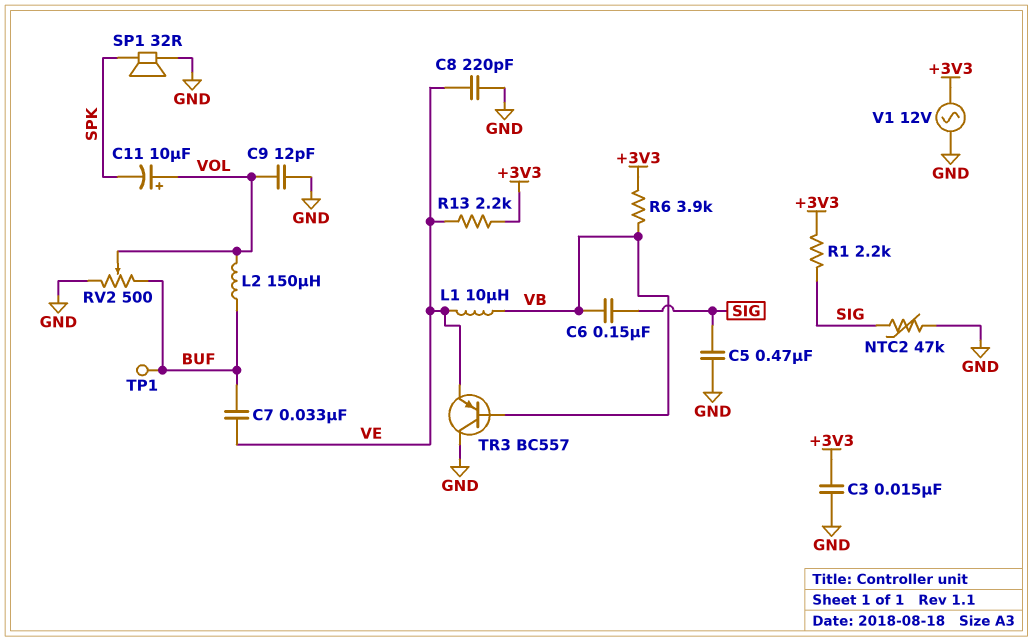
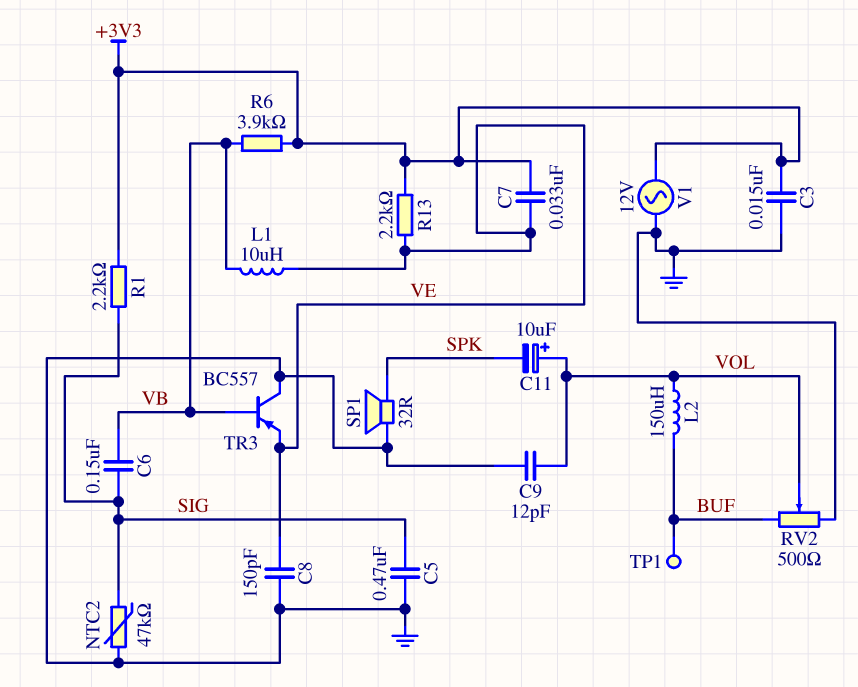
C7: 33nF (BUF, VE) -> 33nF (+3V3, VE)
C8: 220pF (GND, VE) -> 150pF (GND, VE)

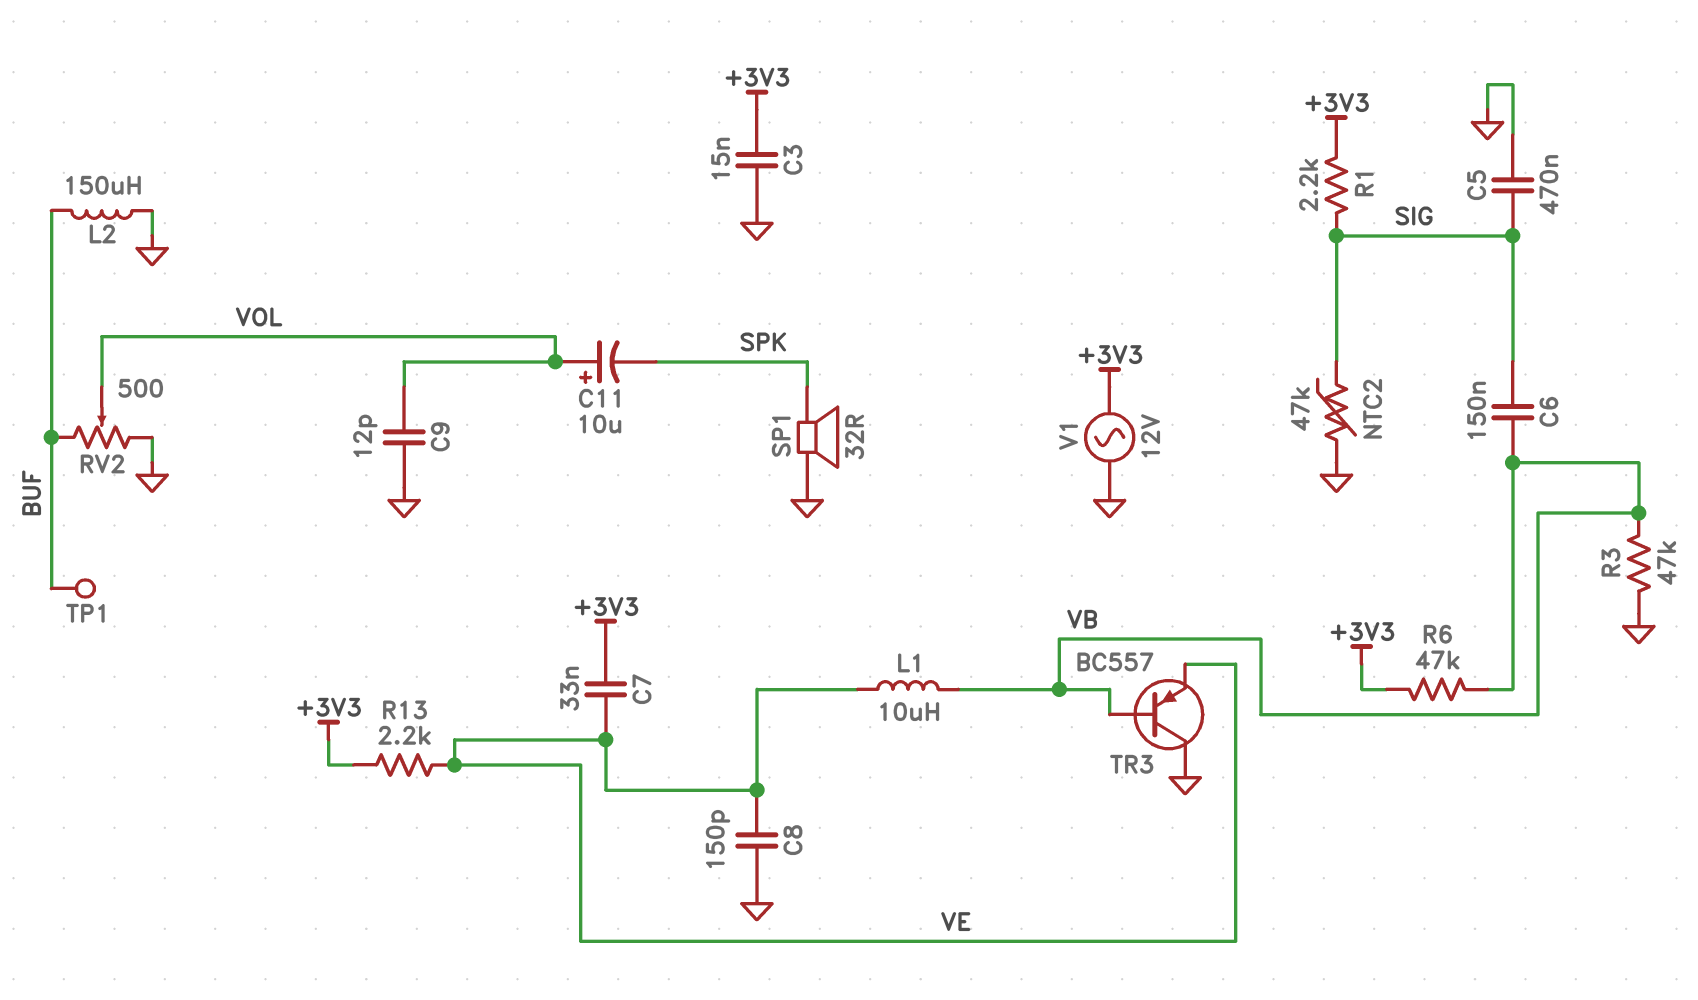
L2: 150uH (BUF, VOL) -> 150uH (BUF, GND)
R3: none -> 47k (GND, VB)
R6: 3.9k (+3V3, VB) -> 47k (+3V3, VB)

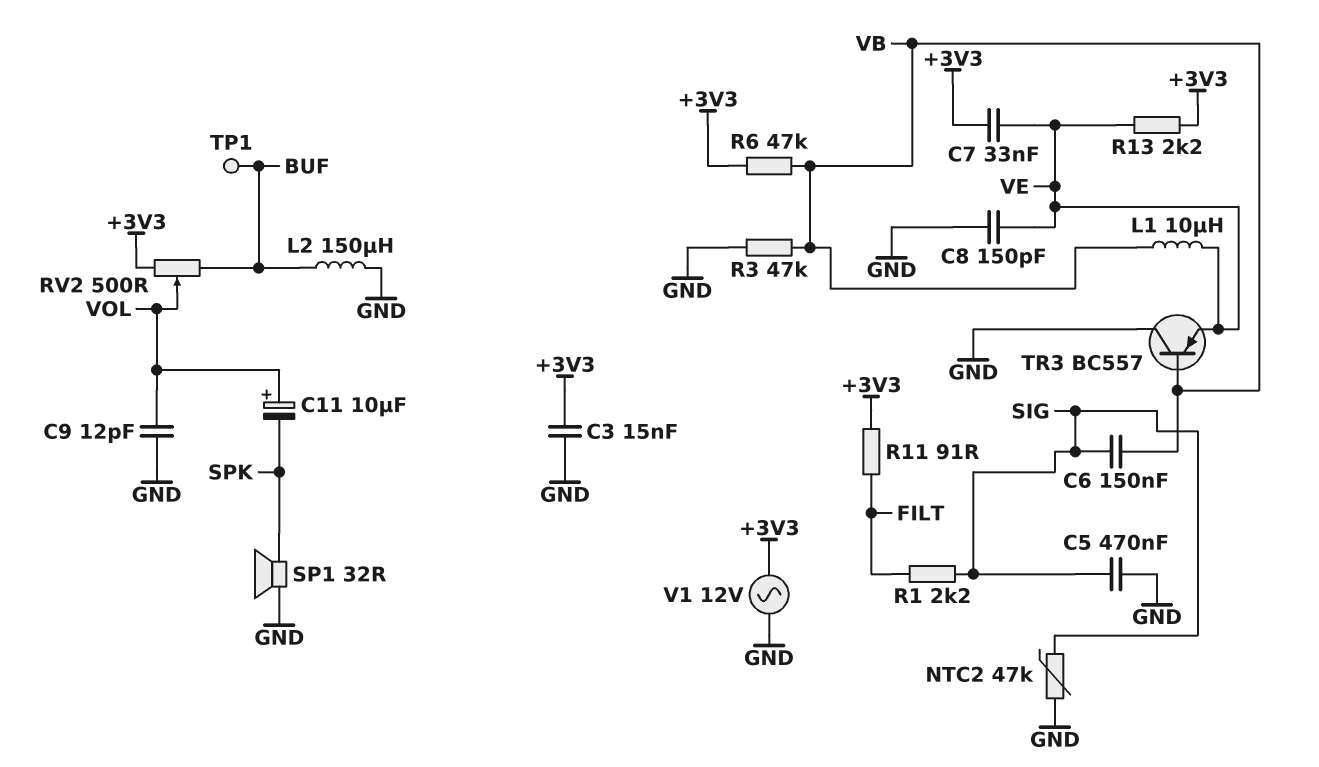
R1: 2.2k (+3V3, SIG) -> 2.2k (FILT, SIG)
R11: none -> 91 (+3V3, FILT)
RV2: 500 (BUF, GND, wiper VOL) -> 500 (+3V3, BUF, wiper VOL)

